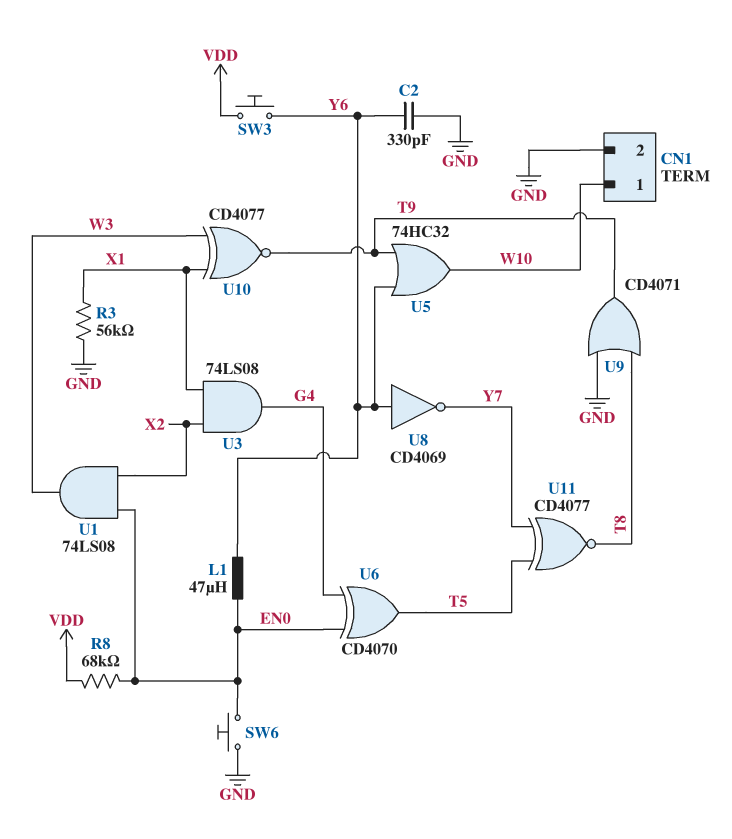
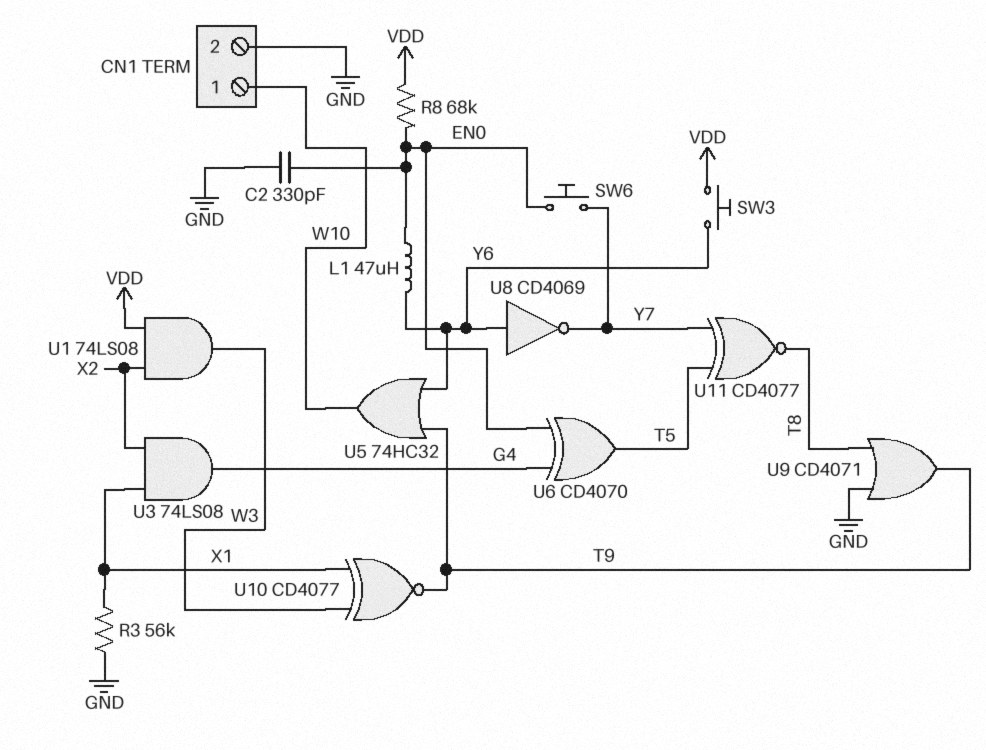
C2: 330pF (GND, Y6) -> 330pF (EN0, GND)
SW6: button (EN0, GND) -> button (EN0, Y7)
U1: AND 74LS08 (in EN0, in X2, out W3) -> AND 74LS08 (in VDD, in X2, out W3)

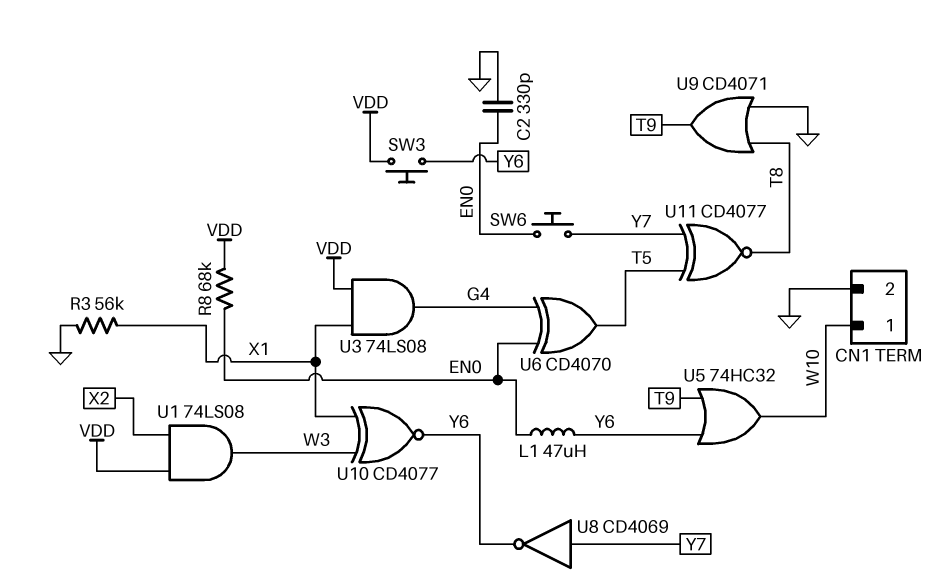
U3: AND 74LS08 (in X1, in X2, out G4) -> AND 74LS08 (in VDD, in X1, out G4)
U8: NOT CD4069 (in Y6, out Y7) -> NOT CD4069 (in Y7, out Y6)
U10: XNOR CD4077 (in W3, in X1, out T9) -> XNOR CD4077 (in W3, in X1, out Y6)

